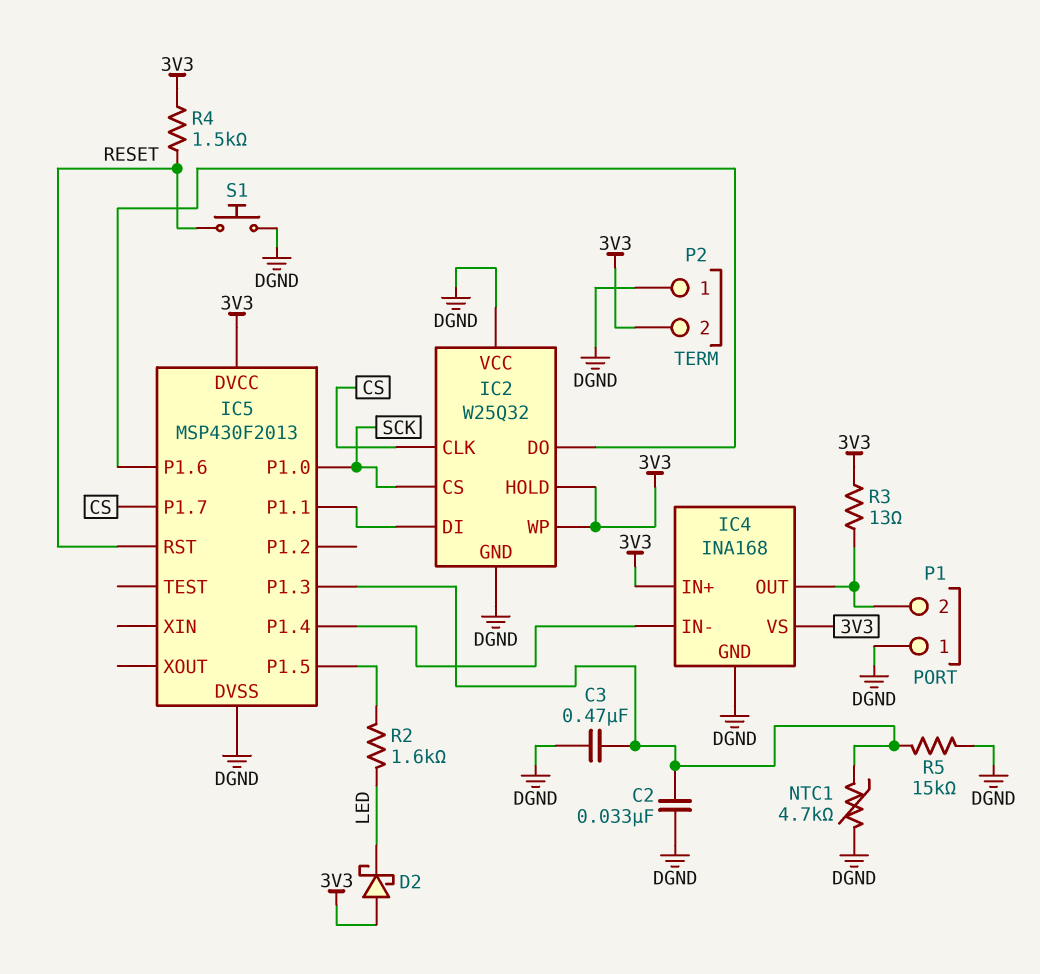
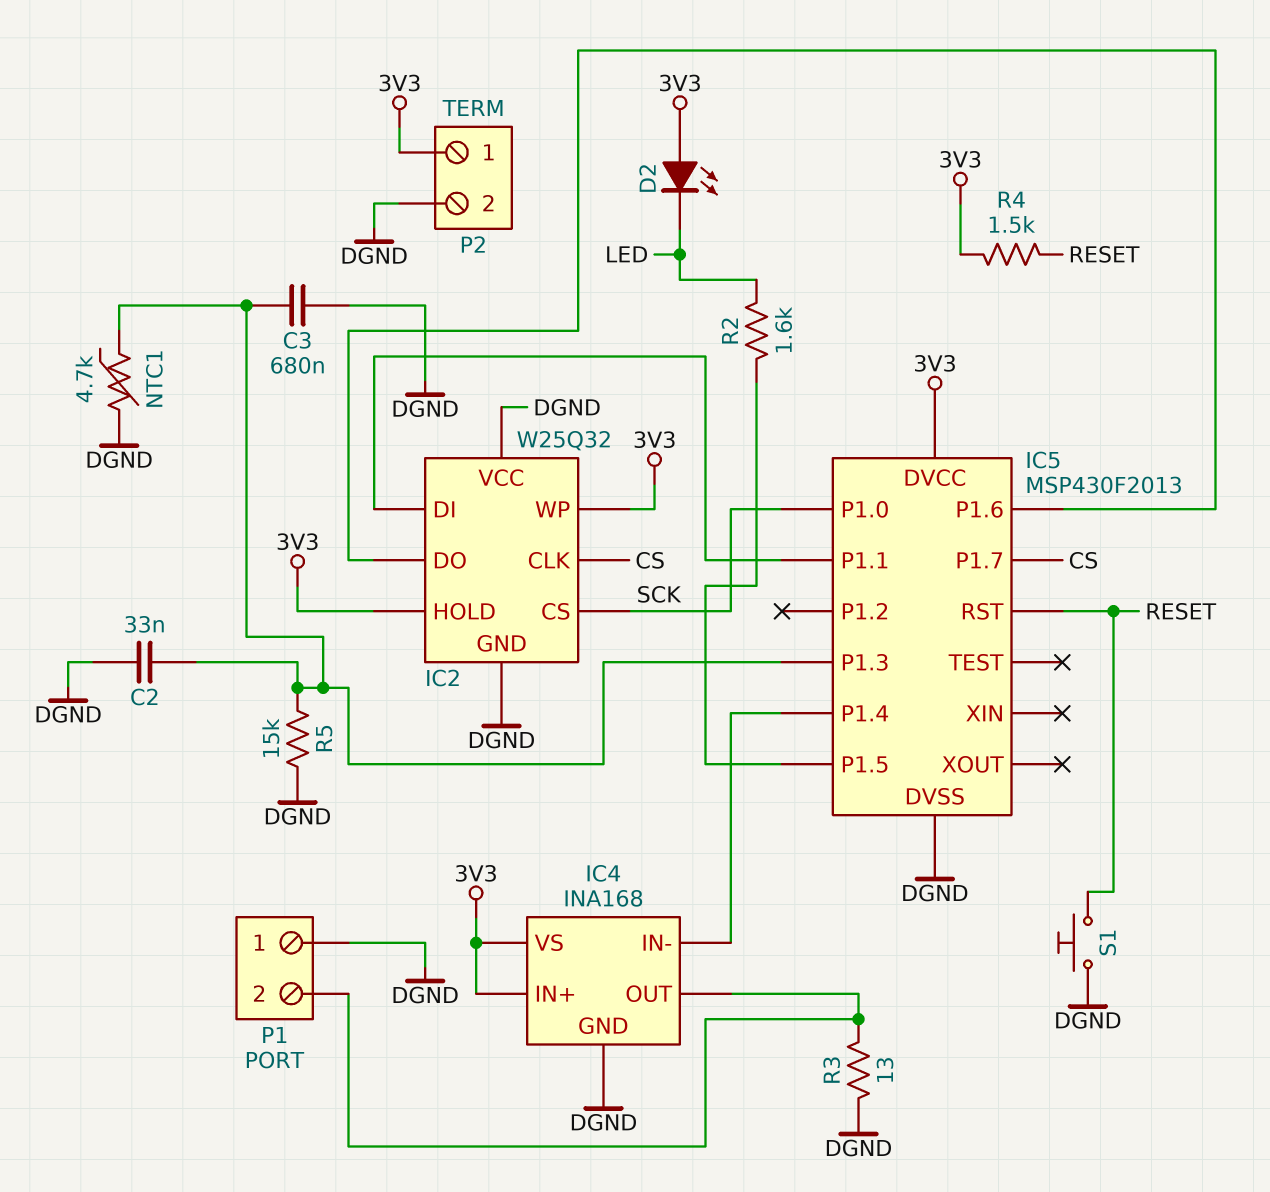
C3: 470nF (DGND, IC5/P1.3) -> 680nF (DGND, IC5/P1.3)
D2: schottky (A 3V3, K LED) -> LED (A 3V3, K LED)
P2 pin 1: DGND -> 3V3
P2 pin 2: 3V3 -> DGND
R3: 13 (3V3, IC4/OUT) -> 13 (DGND, IC4/OUT)

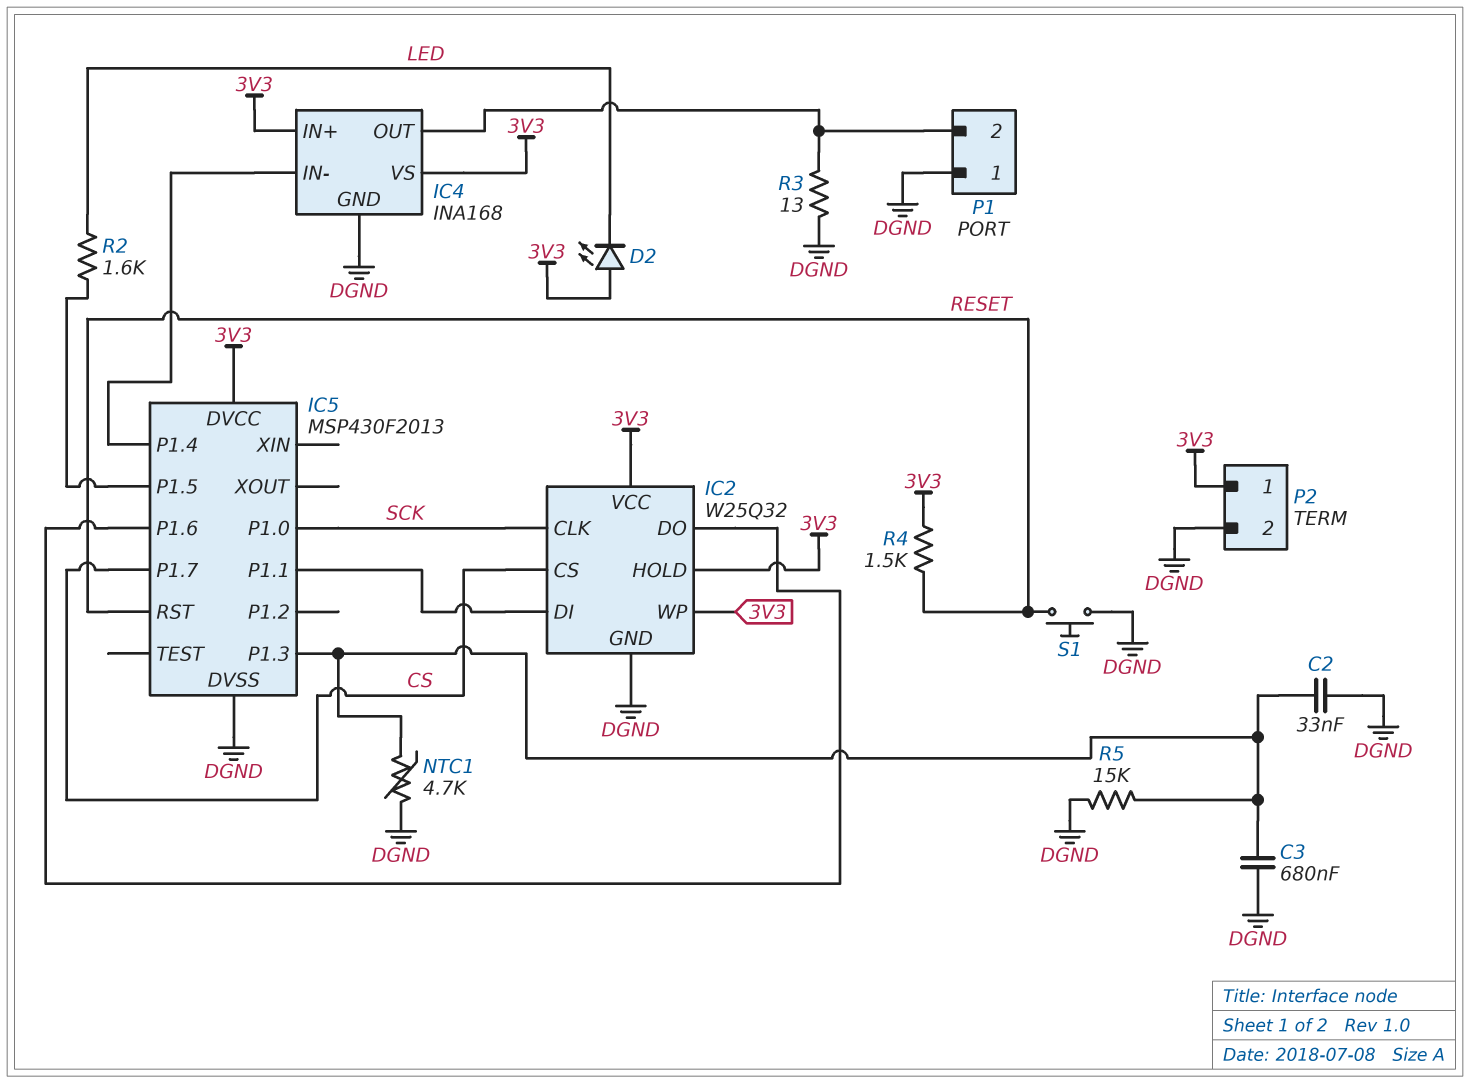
IC2 pin CLK: CS -> SCK
IC2 pin CS: SCK -> CS
IC2 pin VCC: DGND -> 3V3

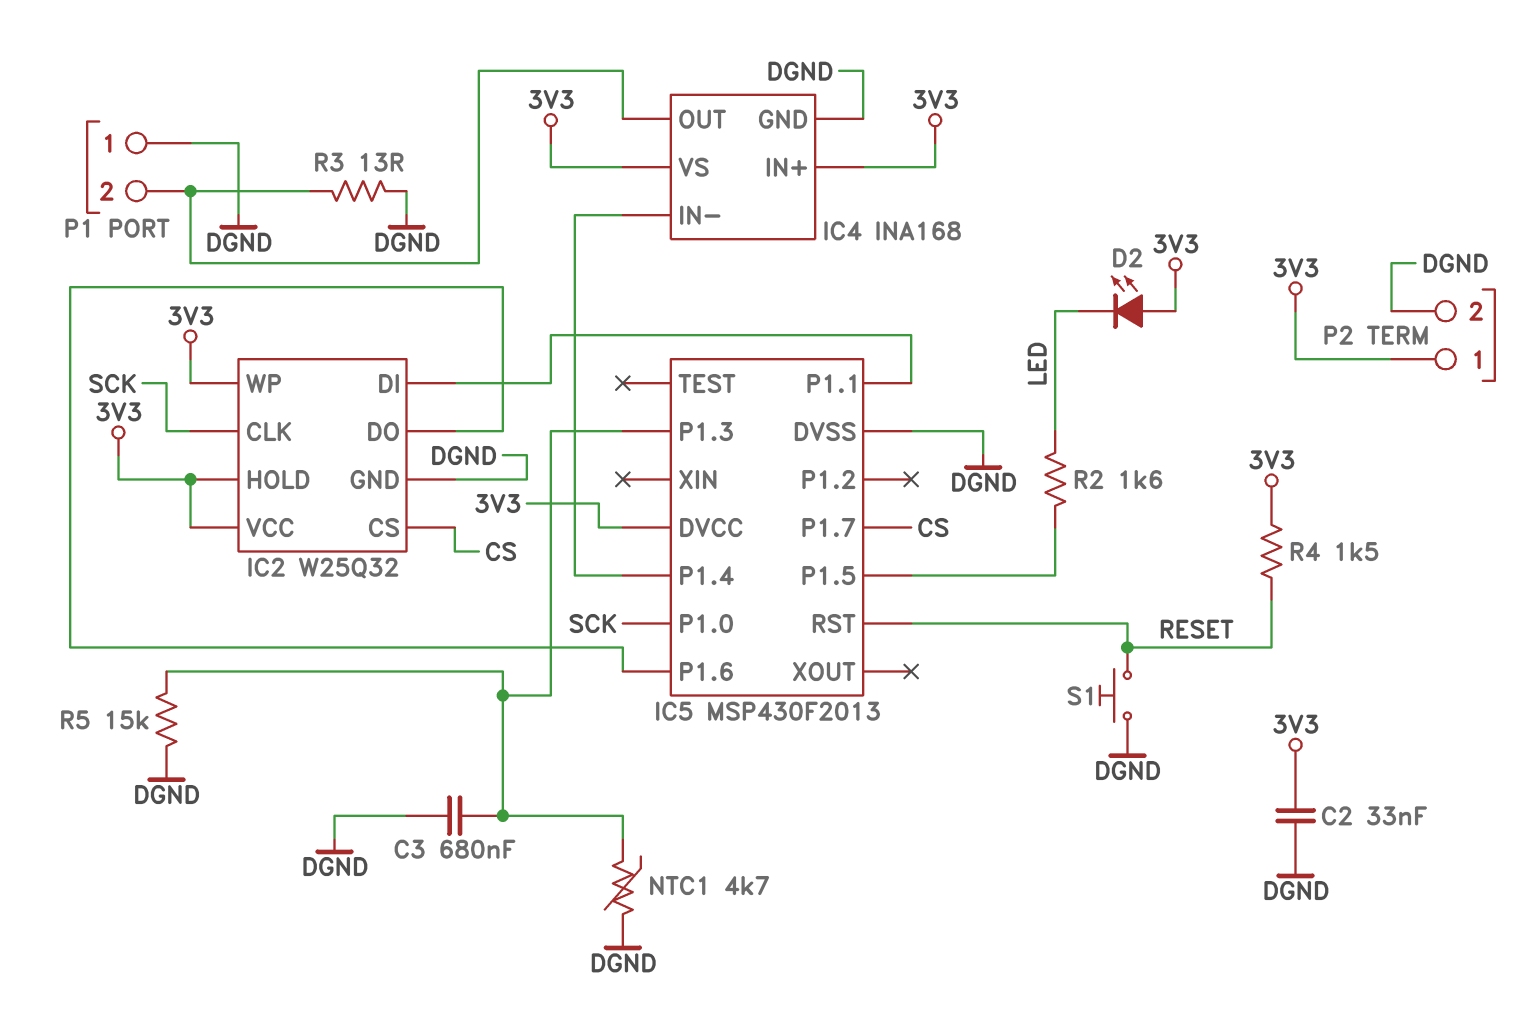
C2: 33nF (DGND, IC5/P1.3) -> 33nF (3V3, DGND)

